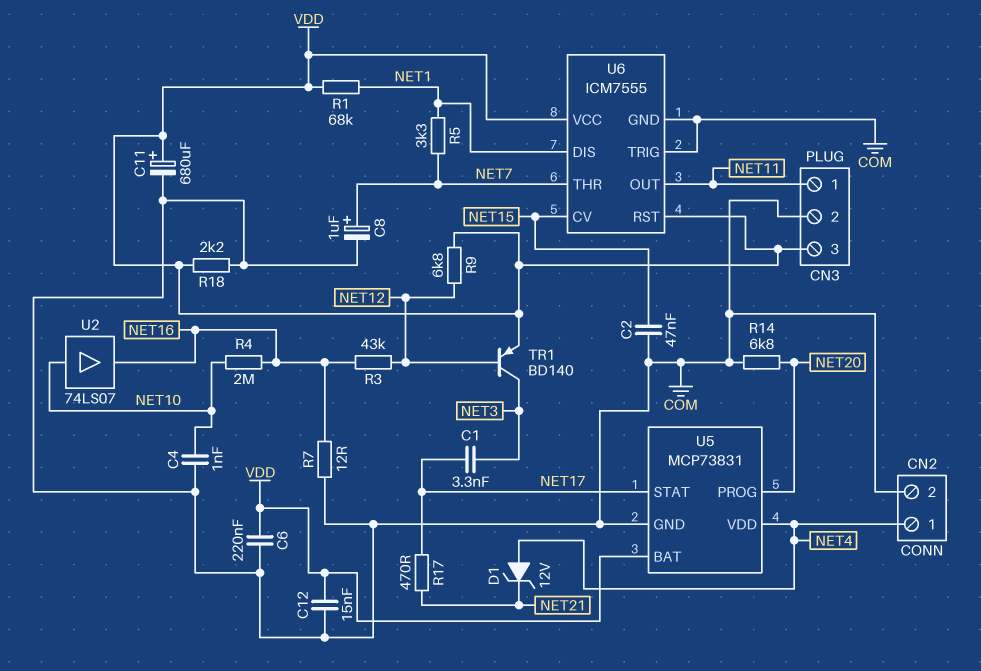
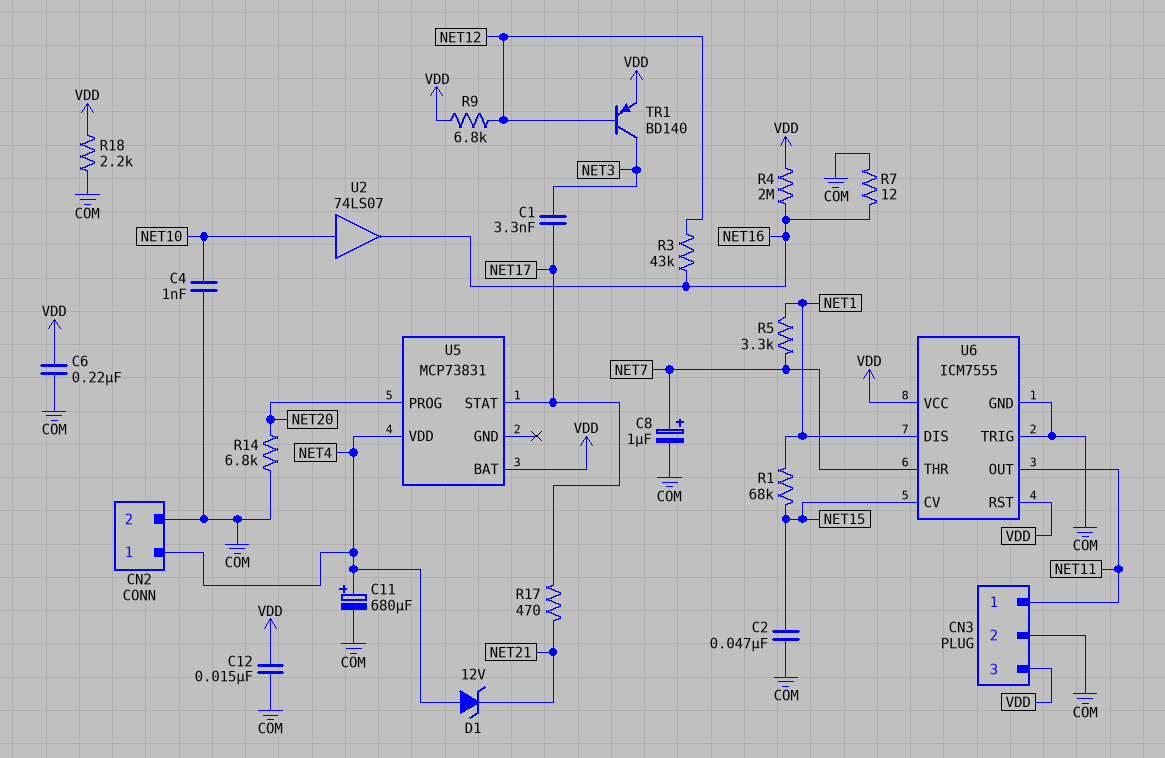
C11: 680uF (plus VDD, minus COM) -> 680uF (plus NET4, minus COM)
R1: 68k (NET1, VDD) -> 68k (NET1, NET15)
R4: 2M (NET10, NET16) -> 2M (NET16, VDD)
U5 pin GND: COM -> none

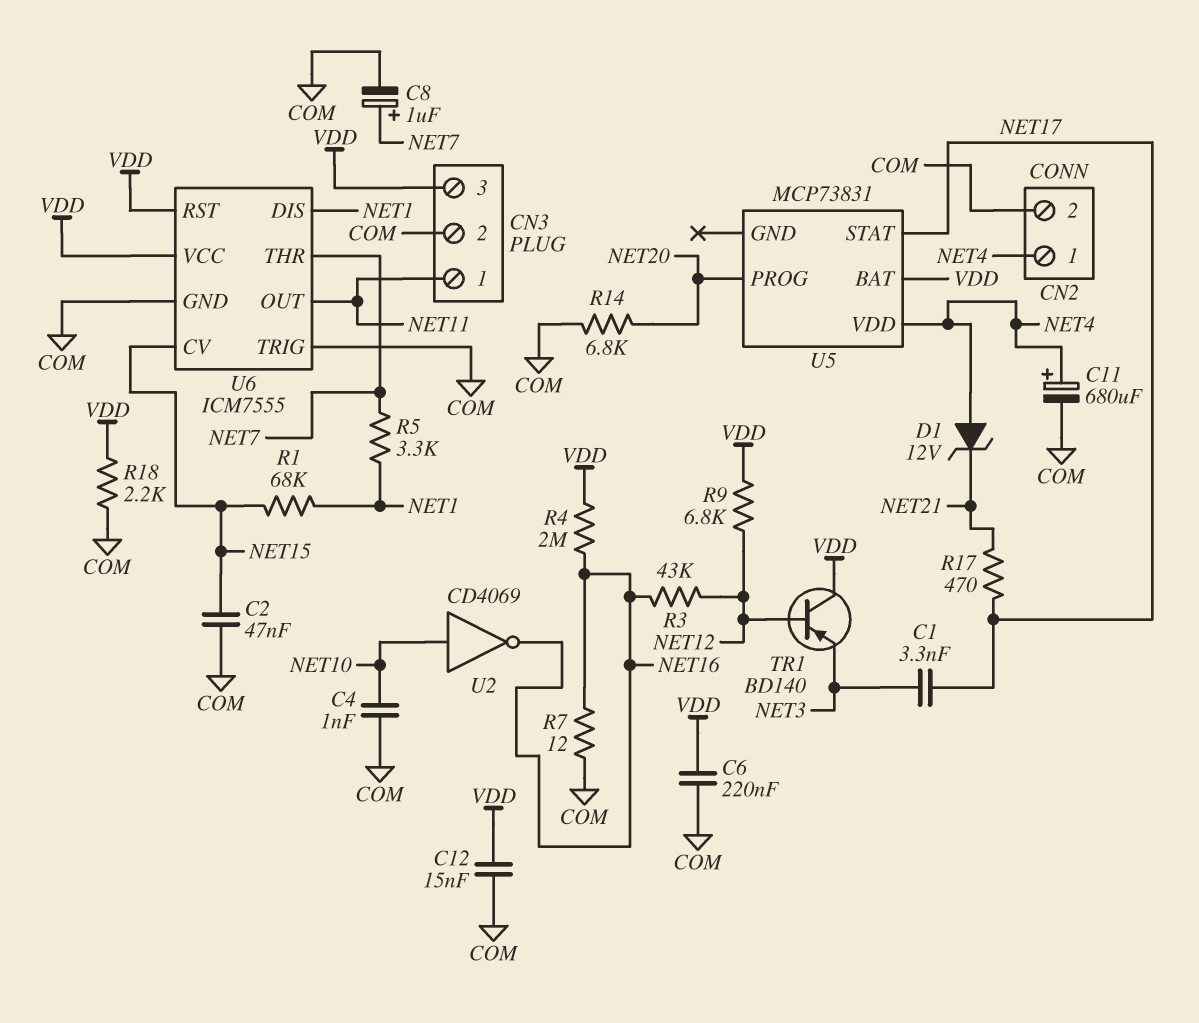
TR1: PNP BD140 (B NET12, C NET3, E VDD) -> PNP BD140 (B NET12, C VDD, E NET3)
U2: buffer 74LS07 (in NET10, out NET16) -> NOT CD4069 (in NET10, out NET16)

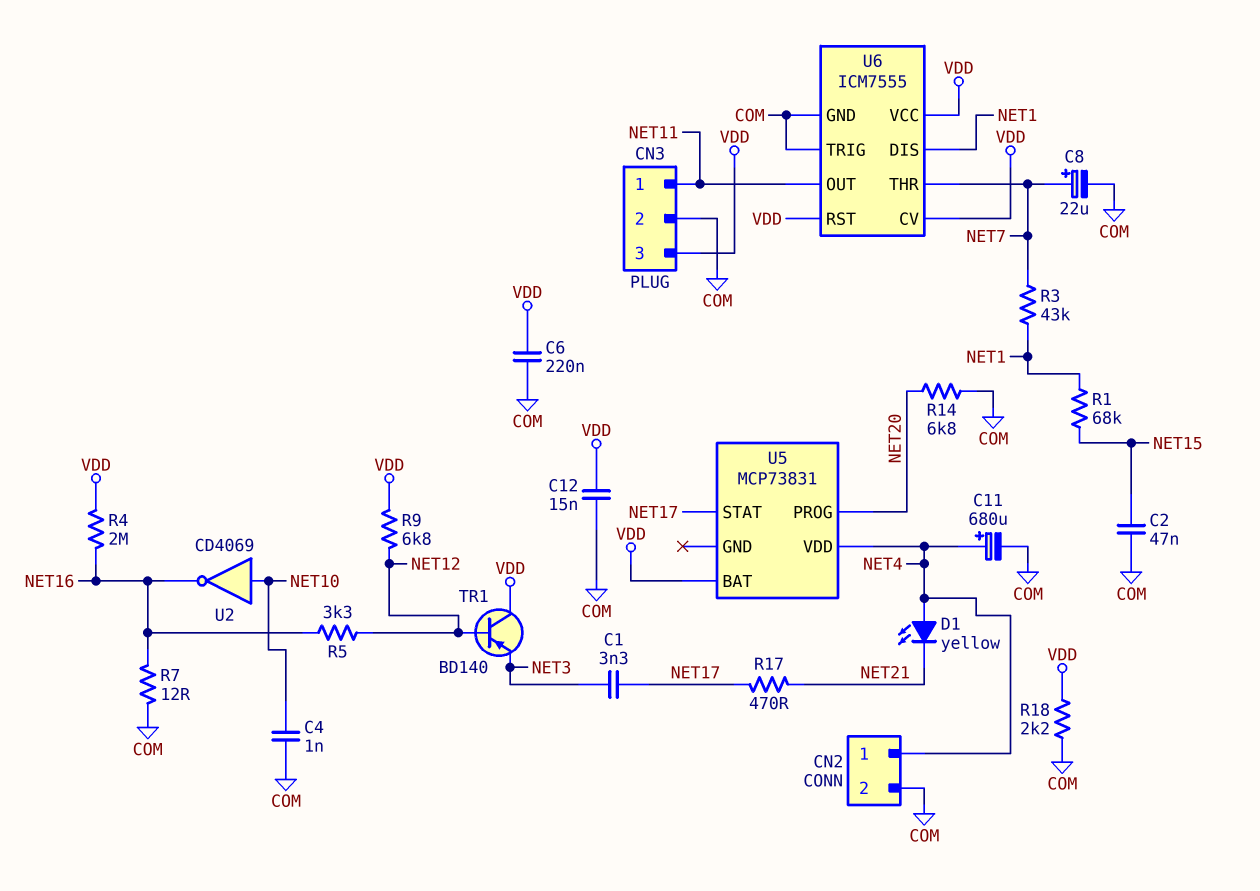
C8: 1uF (plus NET7, minus COM) -> 22uF (plus NET7, minus COM)
D1: zener 12V (A NET4, K NET21) -> LED yellow (A NET4, K NET21)
R3: 43k (NET12, NET16) -> 43k (NET1, NET7)
R5: 3.3k (NET1, NET7) -> 3.3k (NET12, NET16)
U6 pin CV: NET15 -> VDD

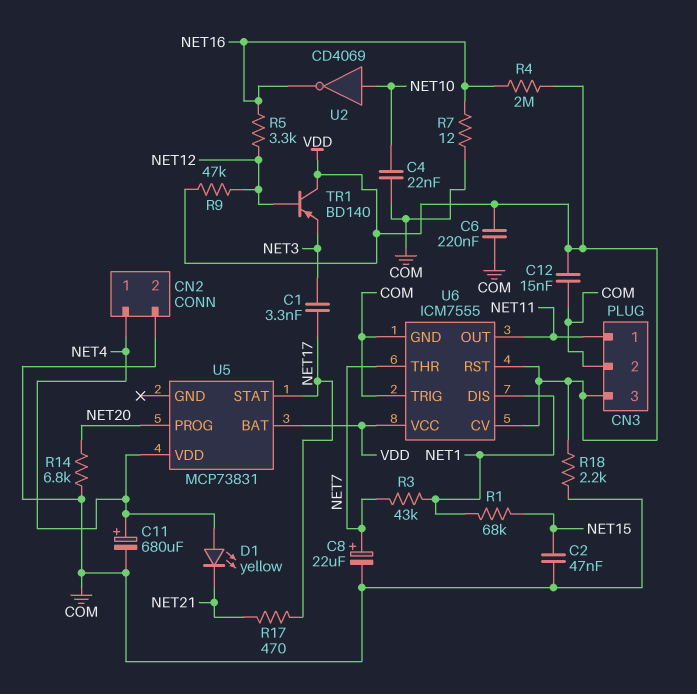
C4: 1nF (COM, NET10) -> 22nF (COM, NET10)
R9: 6.8k (NET12, VDD) -> 47k (NET12, VDD)

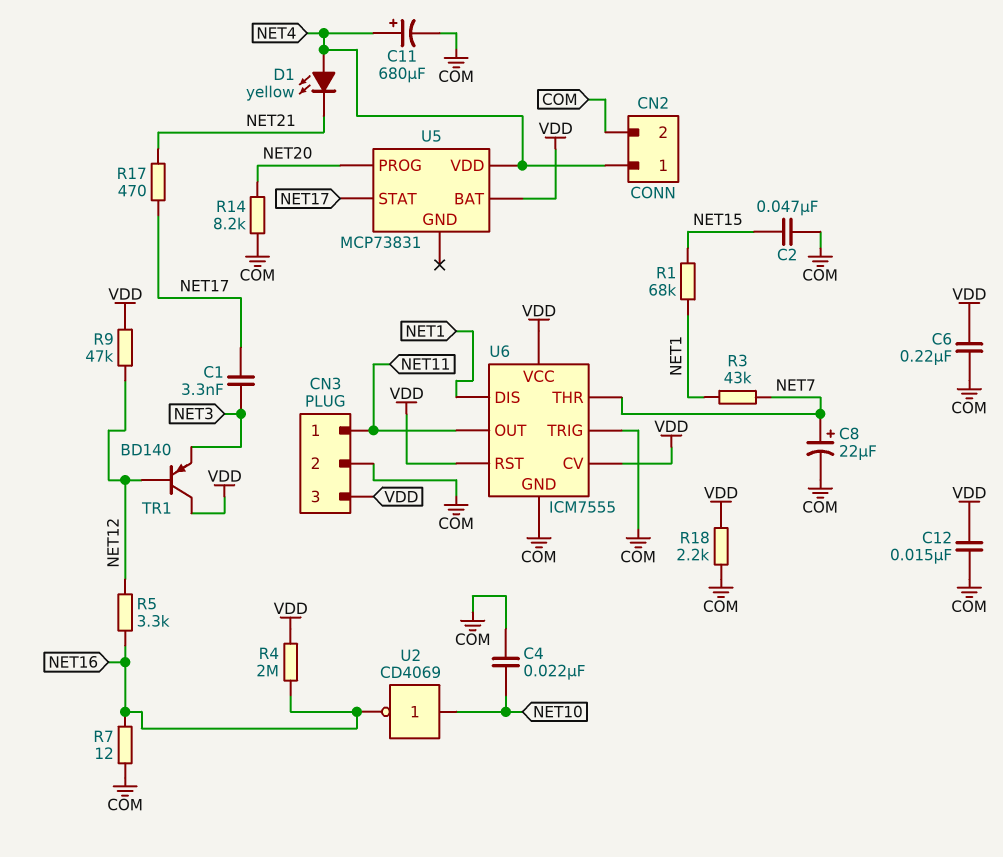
R14: 6.8k (COM, NET20) -> 8.2k (COM, NET20)

